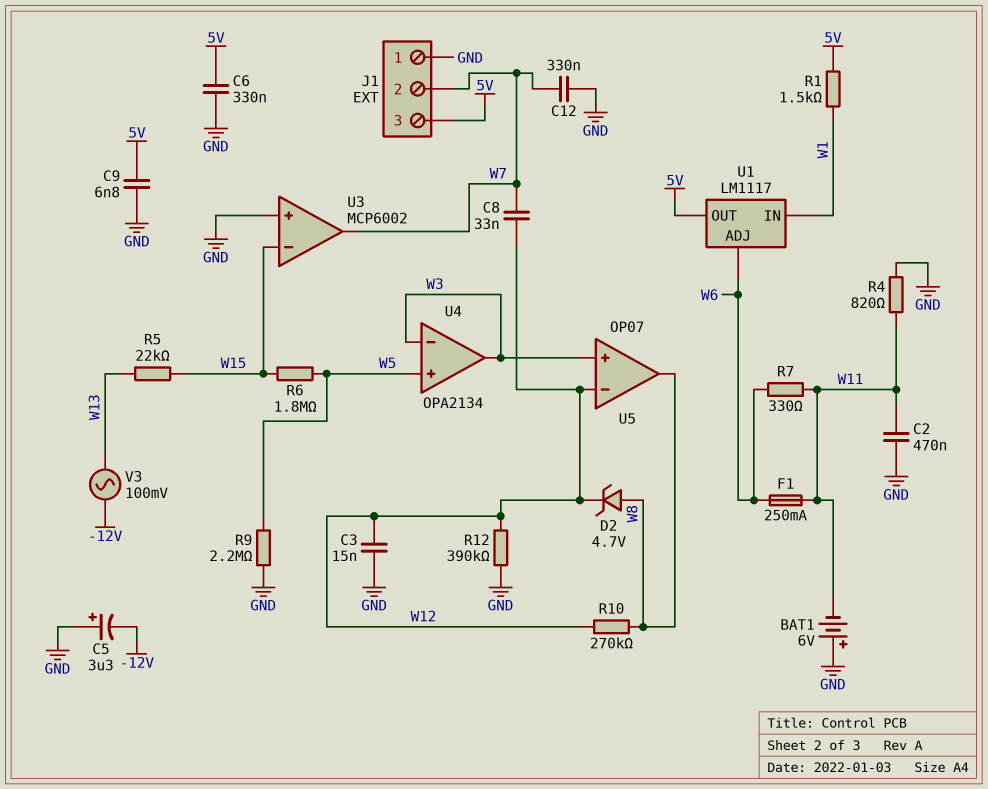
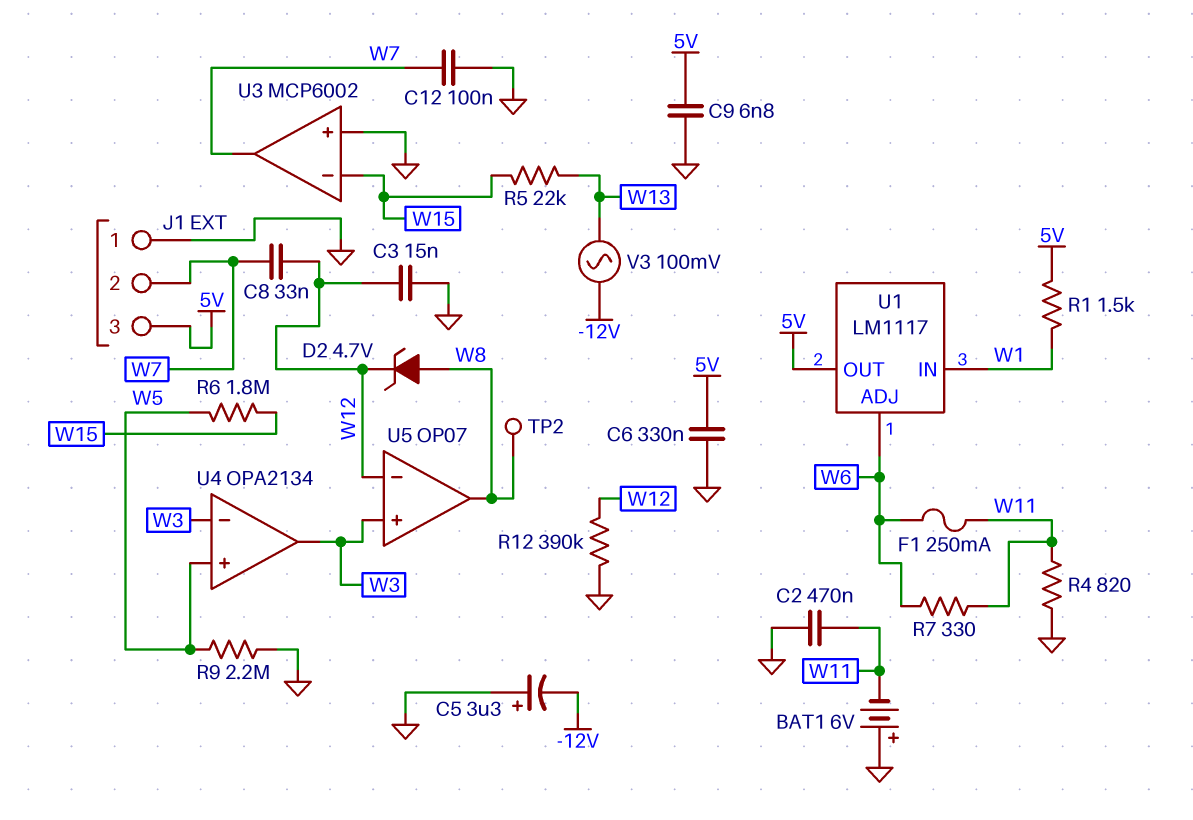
C12: 330nF (GND, W7) -> 100nF (GND, W7)
R10: 270k (W8, W12) -> none
TP2: none -> test point (W8)

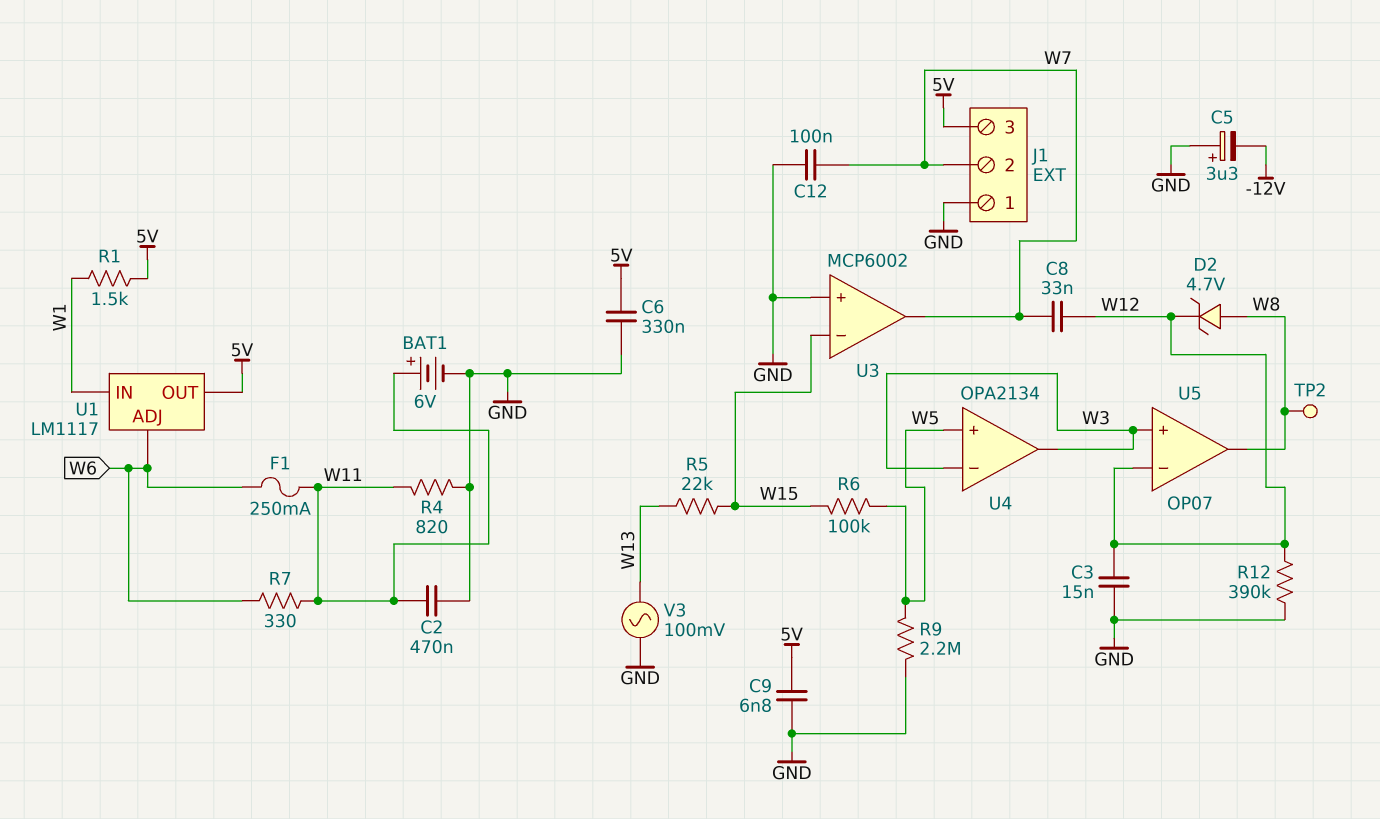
BAT1: 6V (plus GND, minus W11) -> 6V (plus W11, minus GND)
R6: 1.8M (W5, W15) -> 100k (W5, W15)
V3: AC 100mV (-12V, W13) -> AC 100mV (GND, W13)

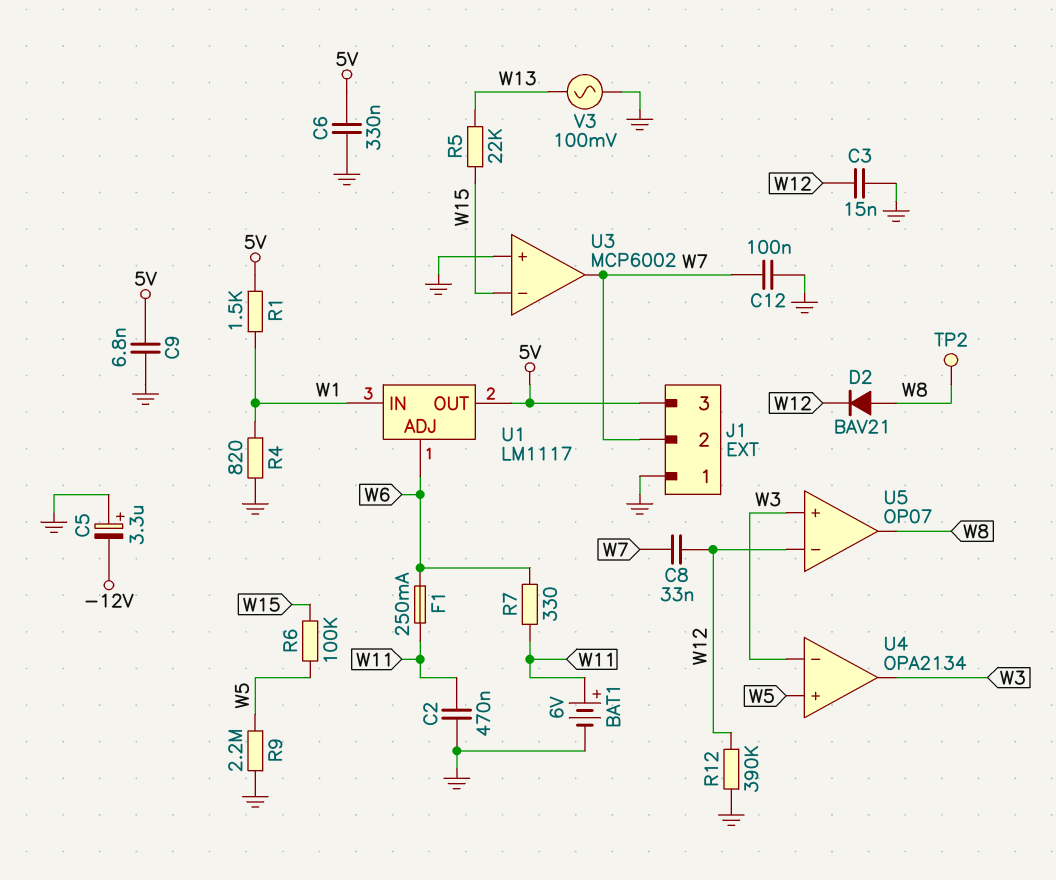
D2: zener 4.7V (A W8, K W12) -> diode BAV21 (A W8, K W12)
R4: 820 (GND, W11) -> 820 (GND, W1)

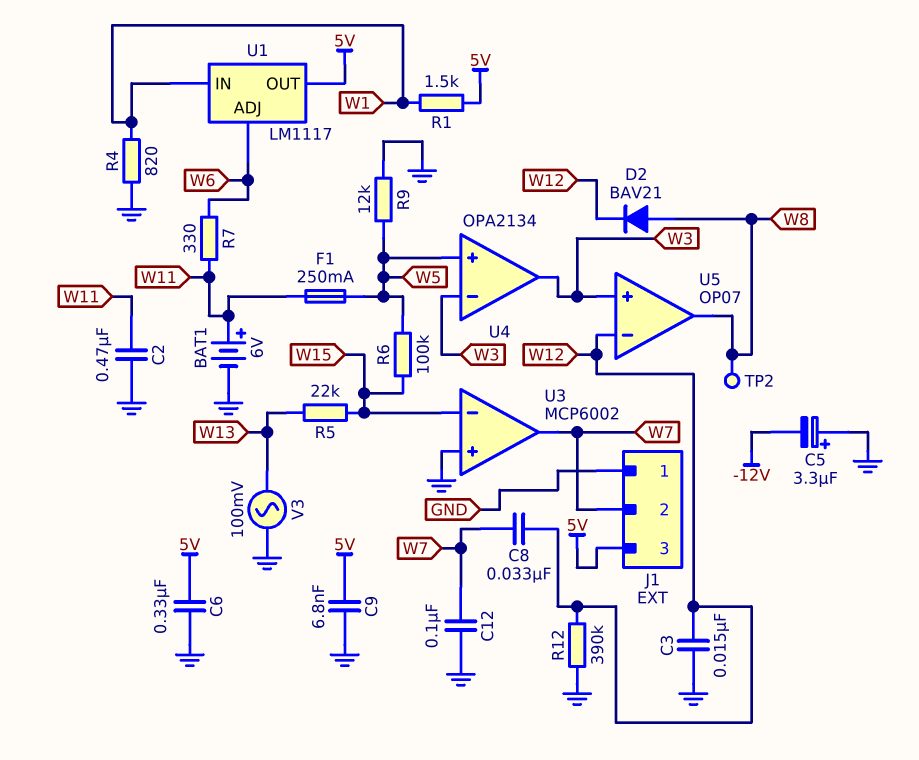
F1: 250mA (W6, W11) -> 250mA (W5, W11)
R9: 2.2M (GND, W5) -> 12k (GND, W5)

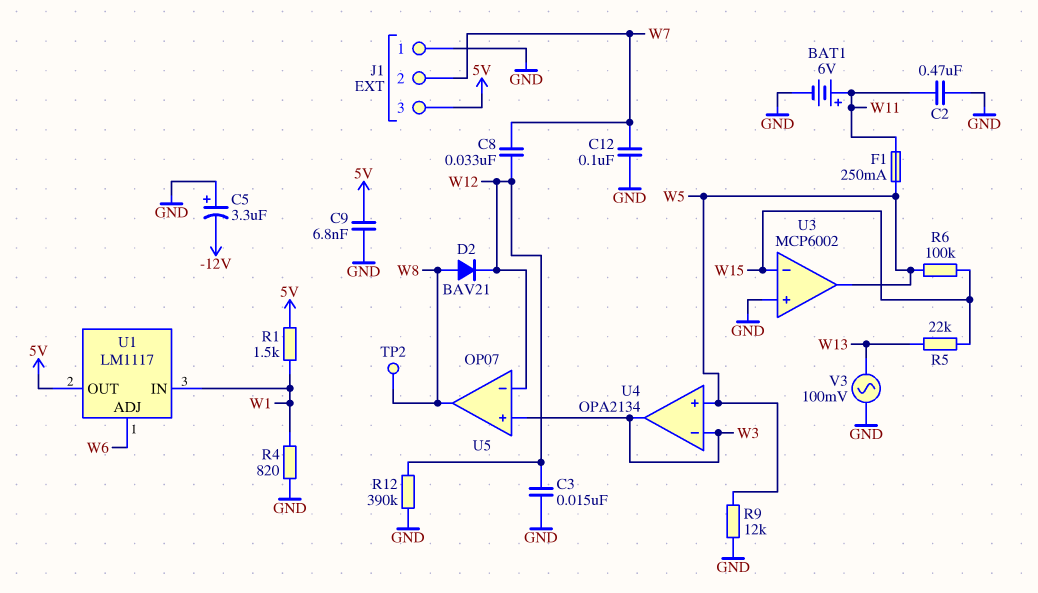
C6: 330nF (5V, GND) -> none
R7: 330 (W6, W11) -> none
U3 pin out: W7 -> W5

